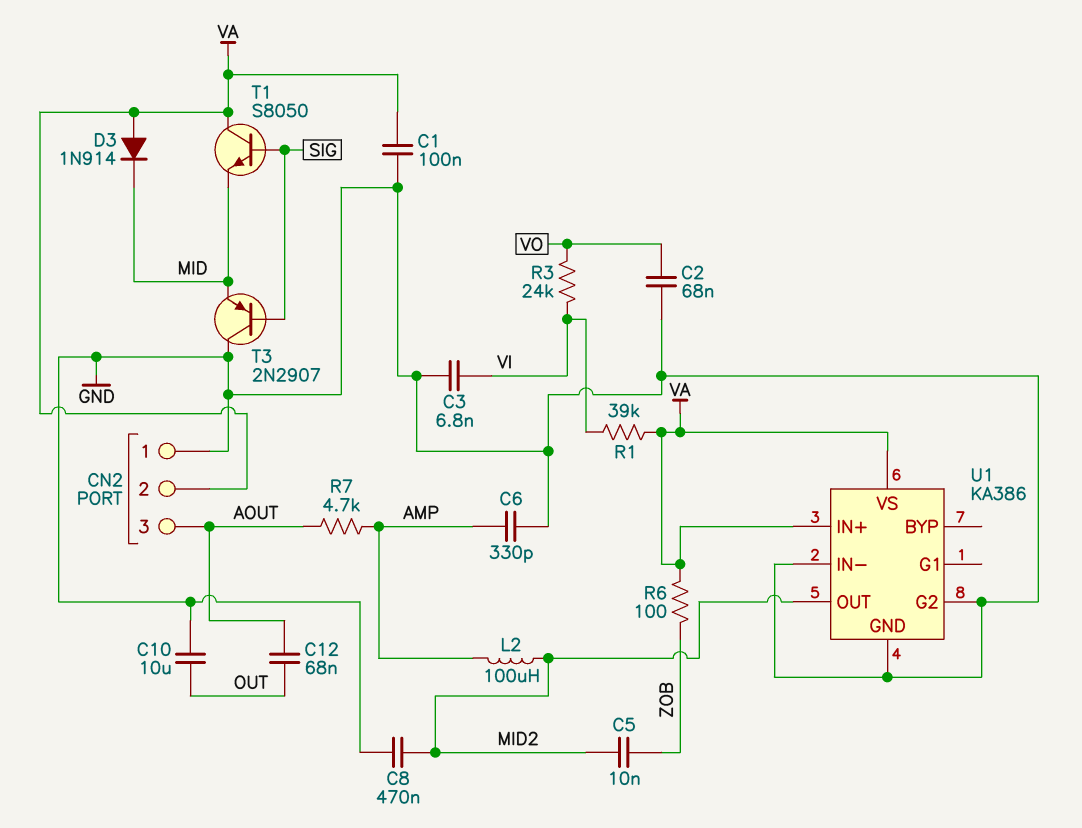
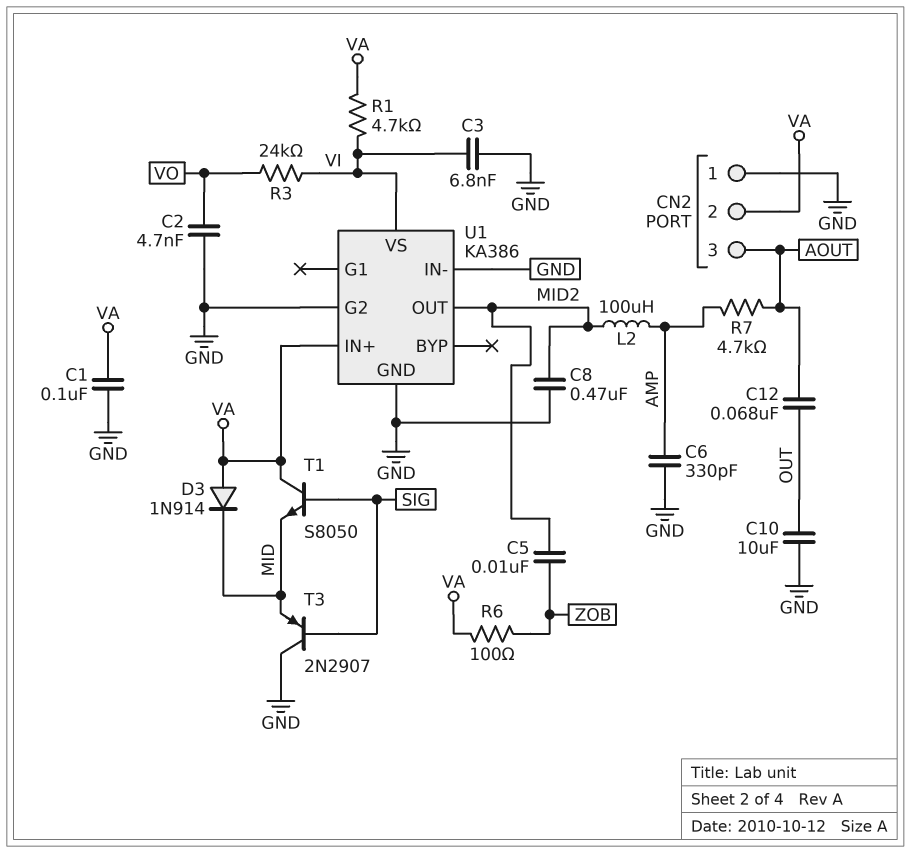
C2: 68nF (GND, VO) -> 4.7nF (GND, VO)
R1: 39k (VA, VI) -> 4.7k (VA, VI)
U1 pin VS: VA -> VI

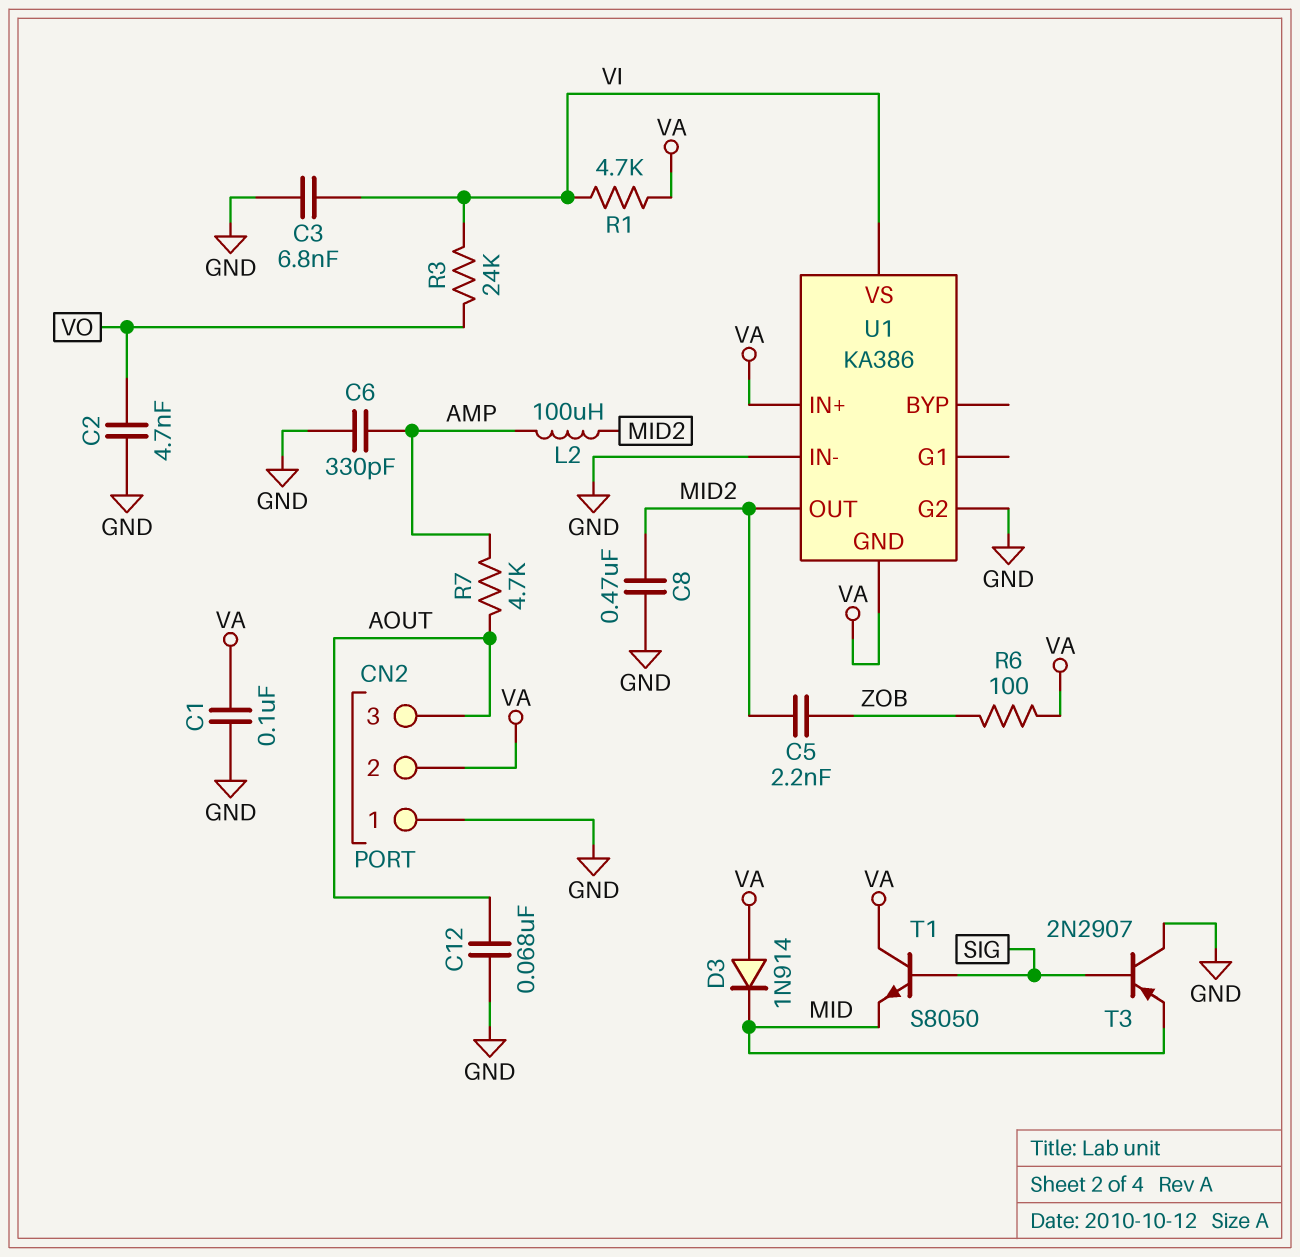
C5: 10nF (MID2, ZOB) -> 2.2nF (MID2, ZOB)
C10: 10uF (GND, OUT) -> none
C12: 68nF (AOUT, OUT) -> 68nF (AOUT, GND)
U1 pin GND: GND -> VA

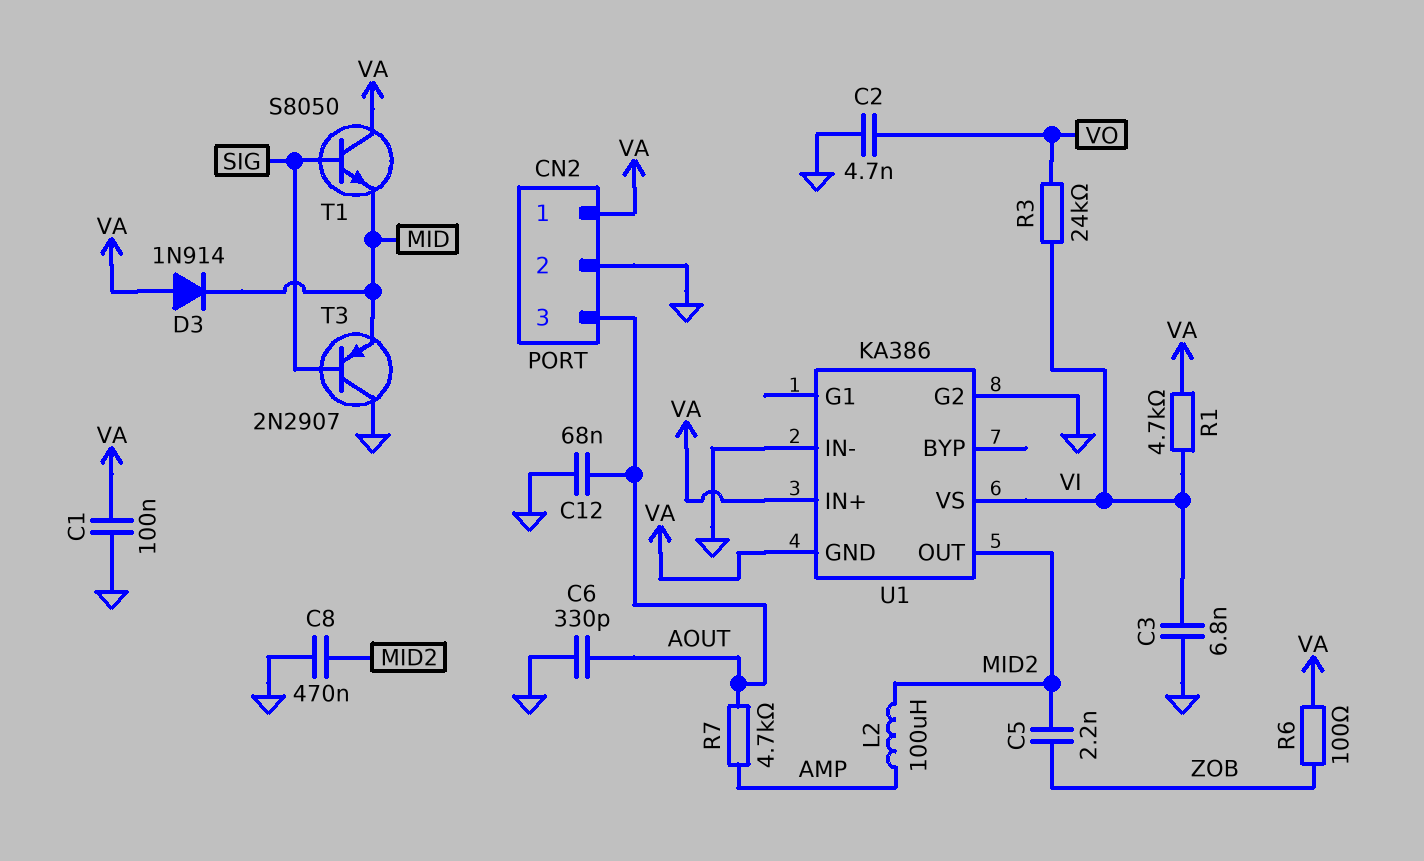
C6: 330pF (AMP, GND) -> 330pF (AOUT, GND)
CN2 pin 1: GND -> VA
CN2 pin 2: VA -> GND

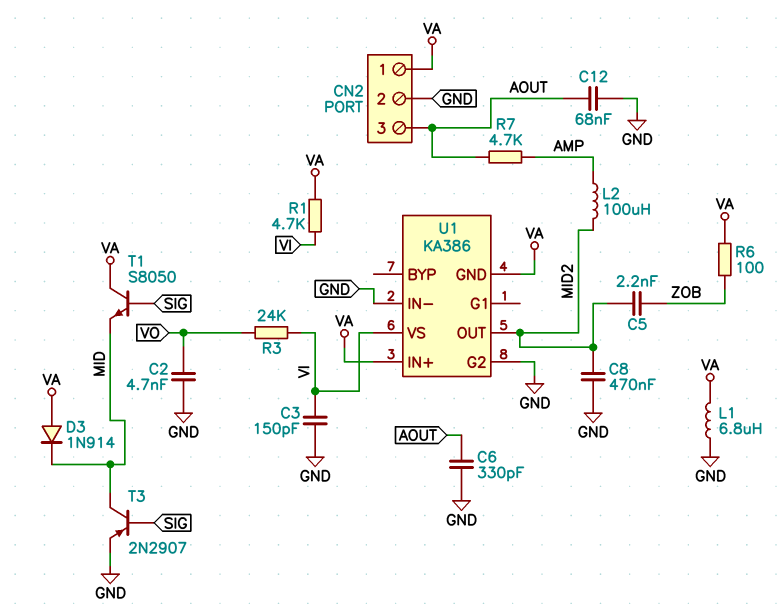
C1: 100nF (GND, VA) -> none
C3: 6.8nF (GND, VI) -> 150pF (GND, VI)
L1: none -> 6.8uH (GND, VA)
T3: PNP 2N2907 (B SIG, C GND, E MID) -> PNP 2N2907 (B SIG, C MID, E GND)

